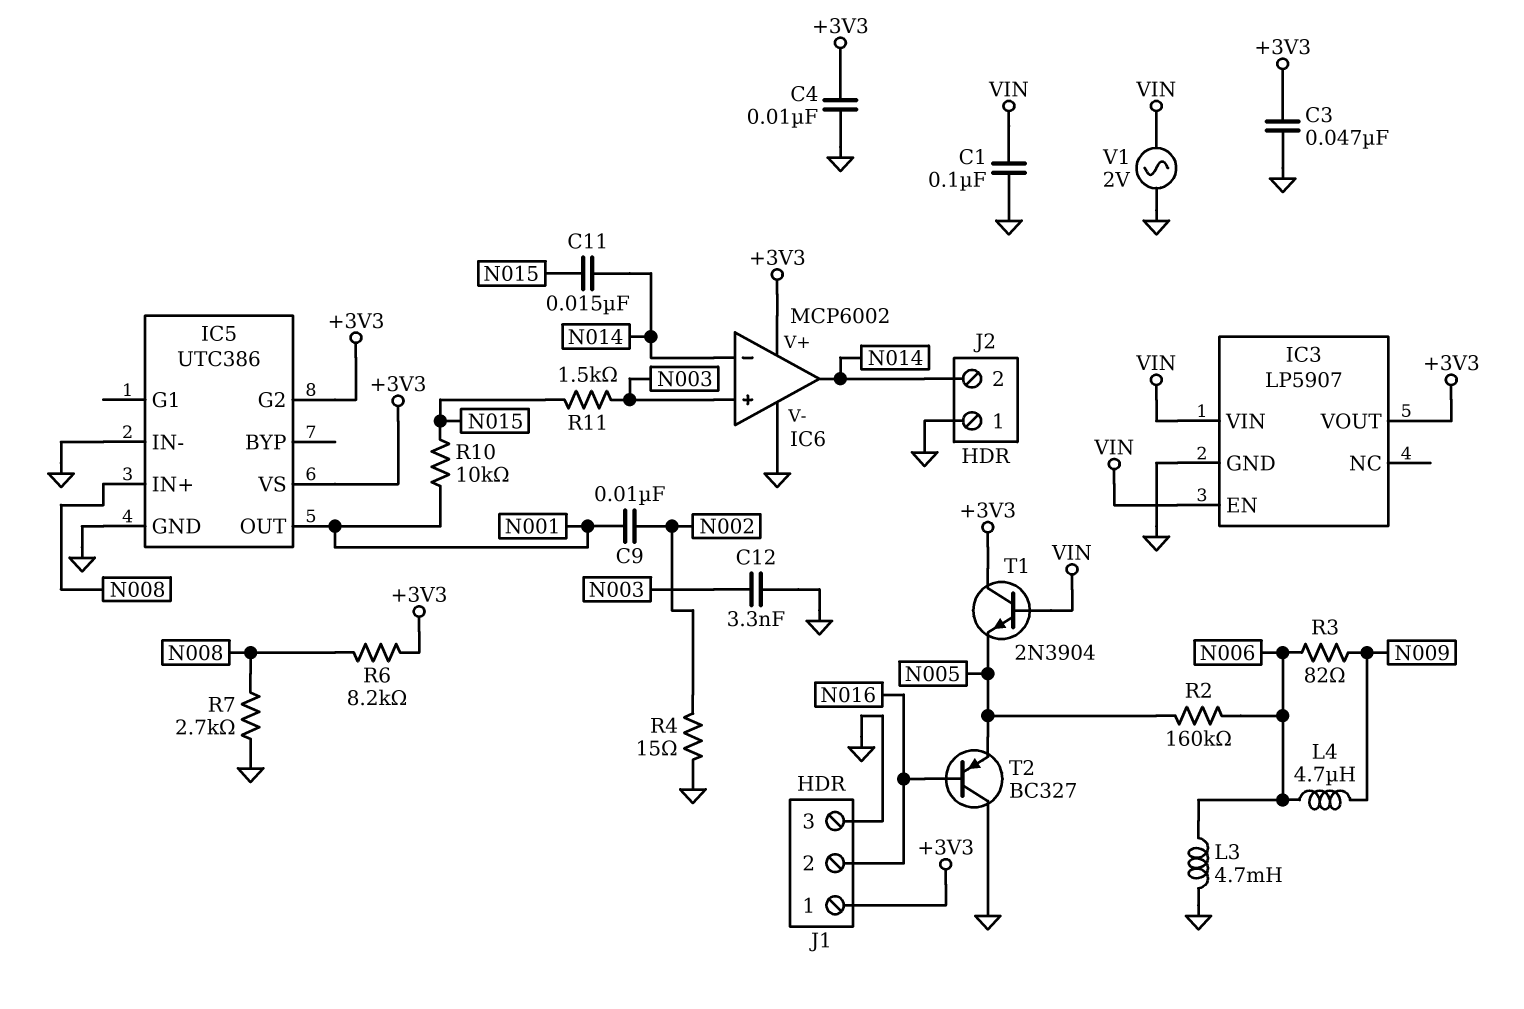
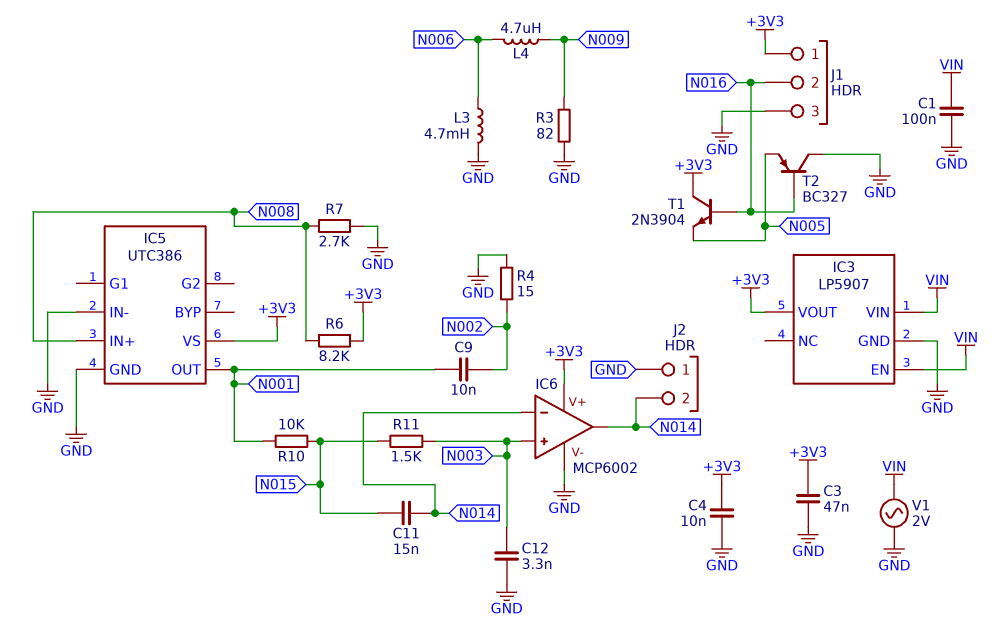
IC5 pin G2: +3V3 -> none
R2: 160k (N005, N006) -> none
R3: 82 (N006, N009) -> 82 (GND, N009)
T1: NPN 2N3904 (B VIN, C +3V3, E N005) -> NPN 2N3904 (B N016, C +3V3, E N005)

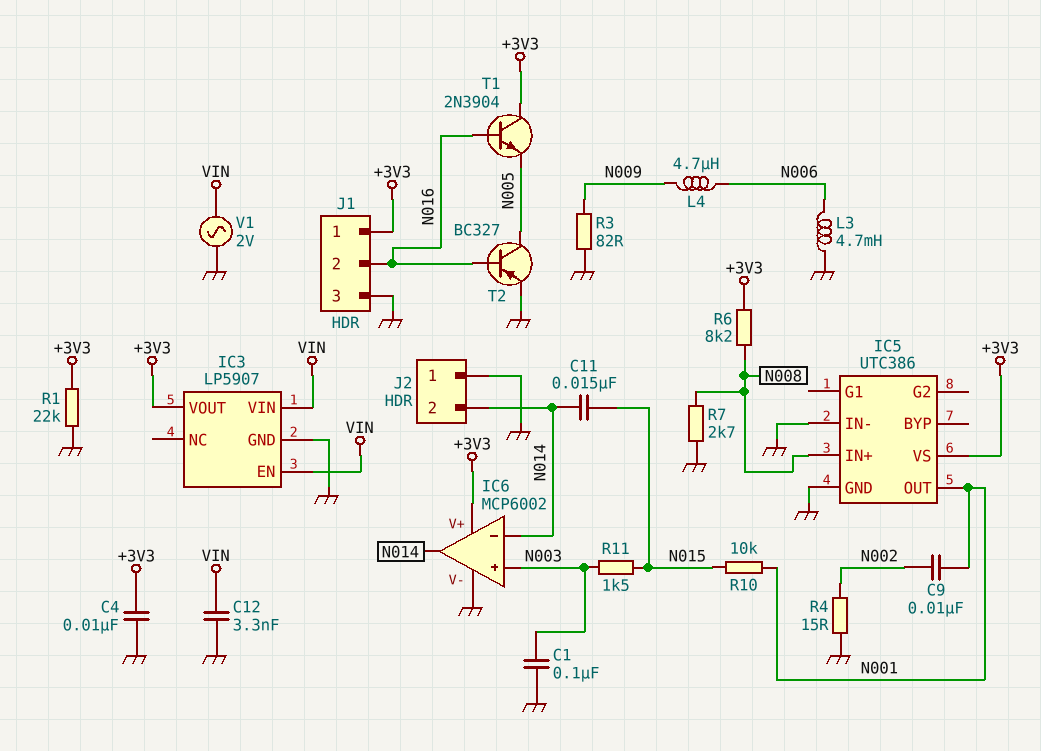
C1: 100nF (GND, VIN) -> 100nF (GND, N003)
C3: 47nF (+3V3, GND) -> none
C12: 3.3nF (GND, N003) -> 3.3nF (GND, VIN)
R1: none -> 22k (+3V3, GND)
T2: PNP BC327 (B N016, C GND, E N005) -> PNP BC327 (B N016, C N005, E GND)

